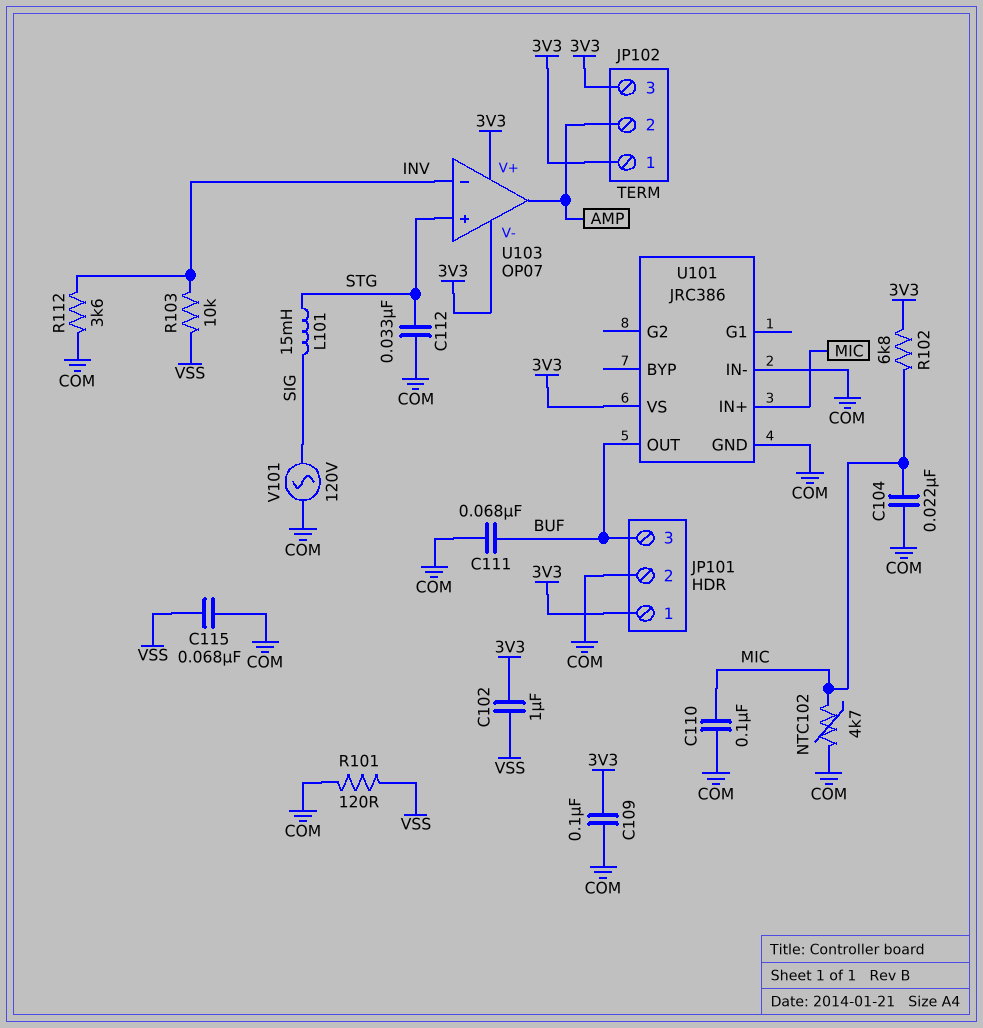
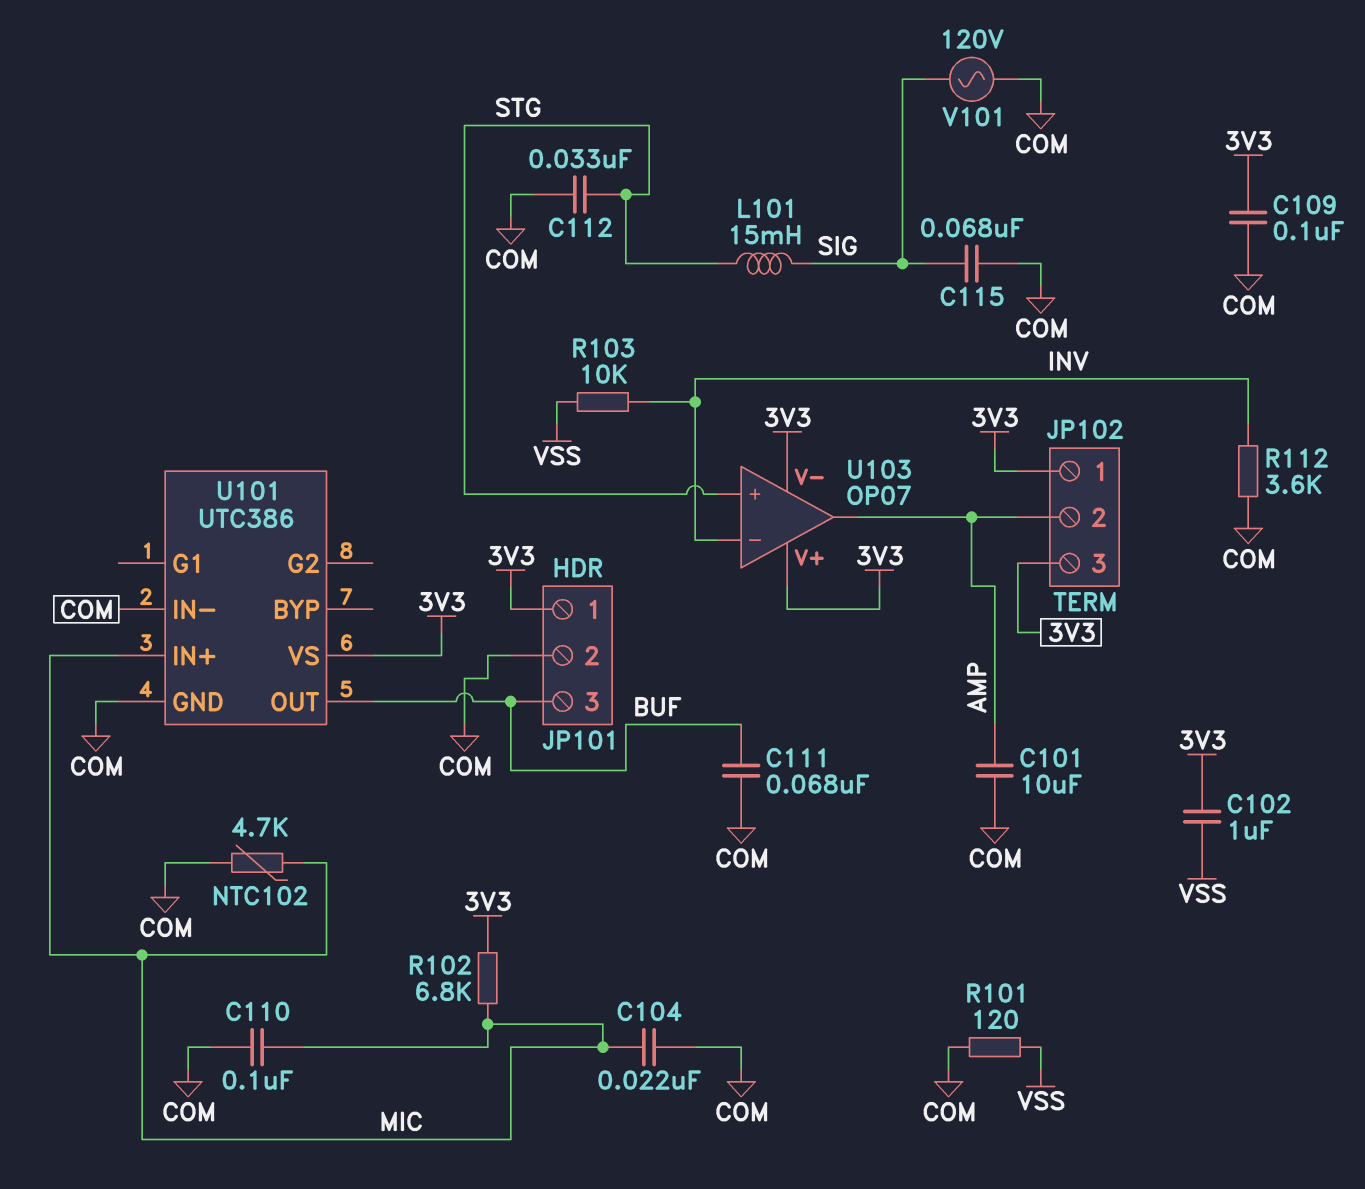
C101: none -> 10uF (AMP, COM)
C115: 68nF (COM, VSS) -> 68nF (COM, SIG)
U101: JRC386 -> UTC386

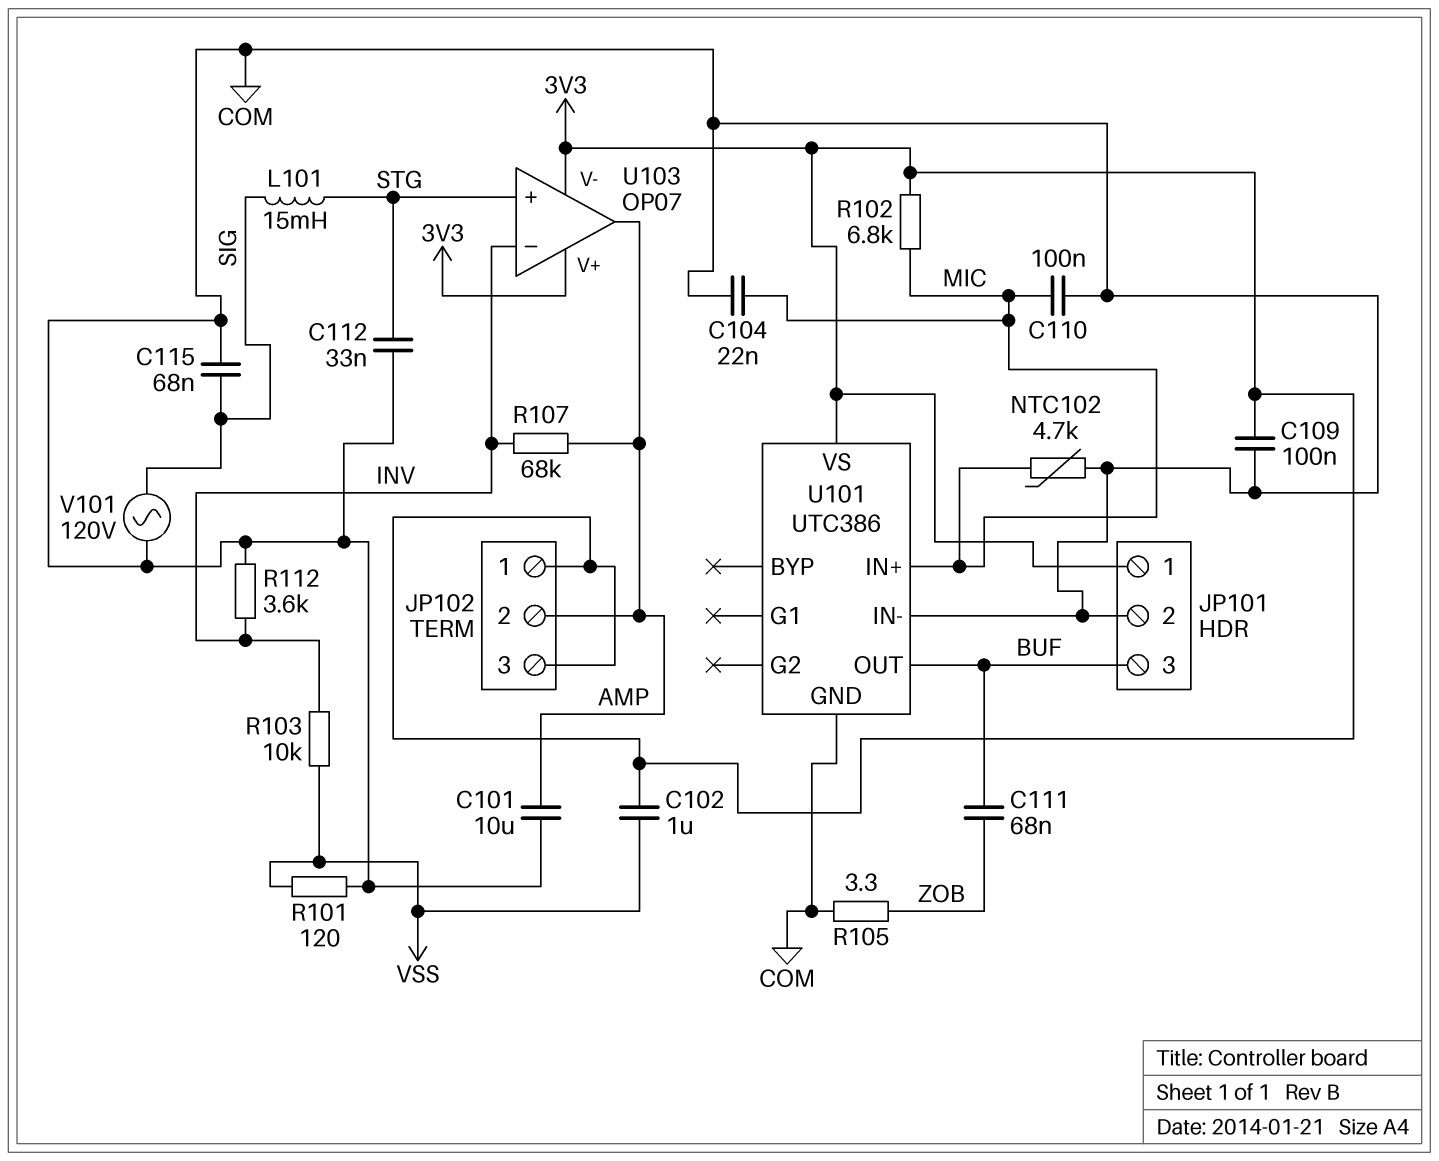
C111: 68nF (BUF, COM) -> 68nF (BUF, ZOB)
R105: none -> 3.3 (COM, ZOB)
R107: none -> 68k (AMP, INV)

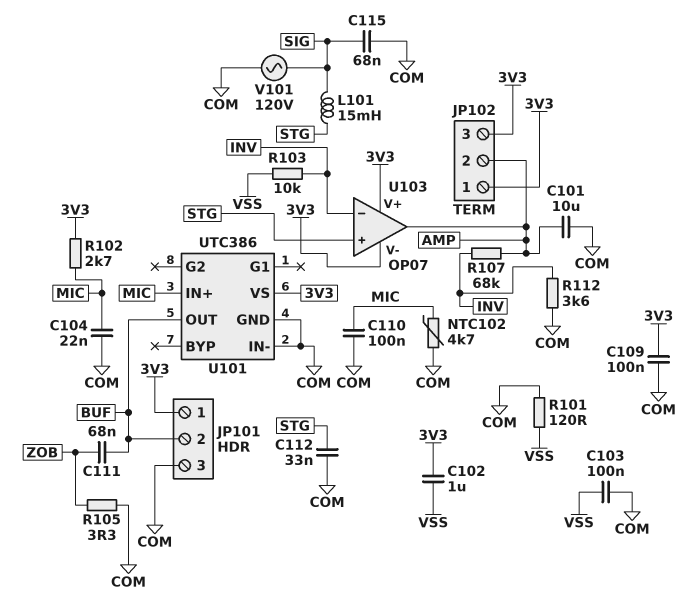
C103: none -> 100nF (COM, VSS)
JP101 pin 2: COM -> BUF
JP101 pin 3: BUF -> COM
R102: 6.8k (3V3, MIC) -> 2.7k (3V3, MIC)

